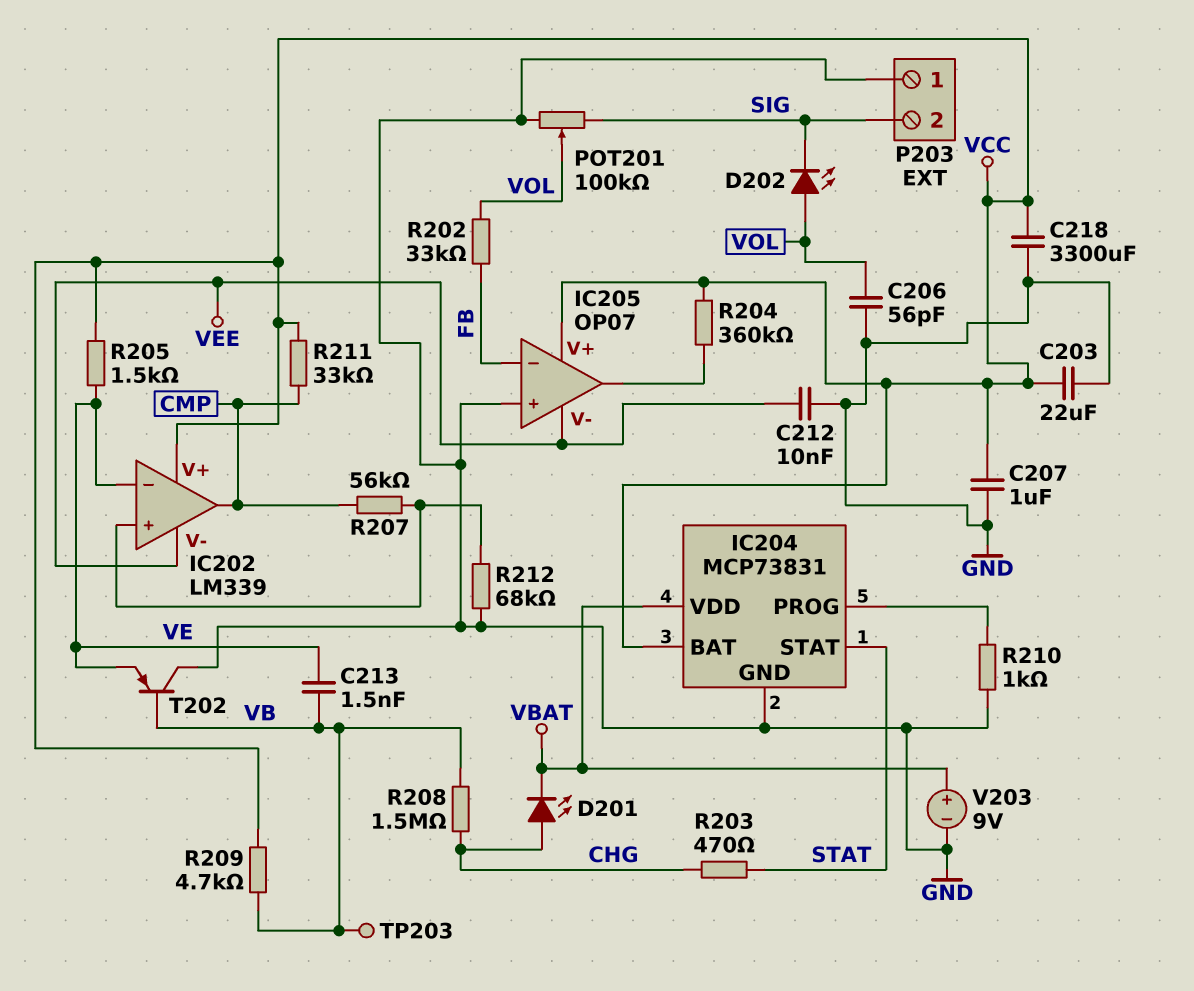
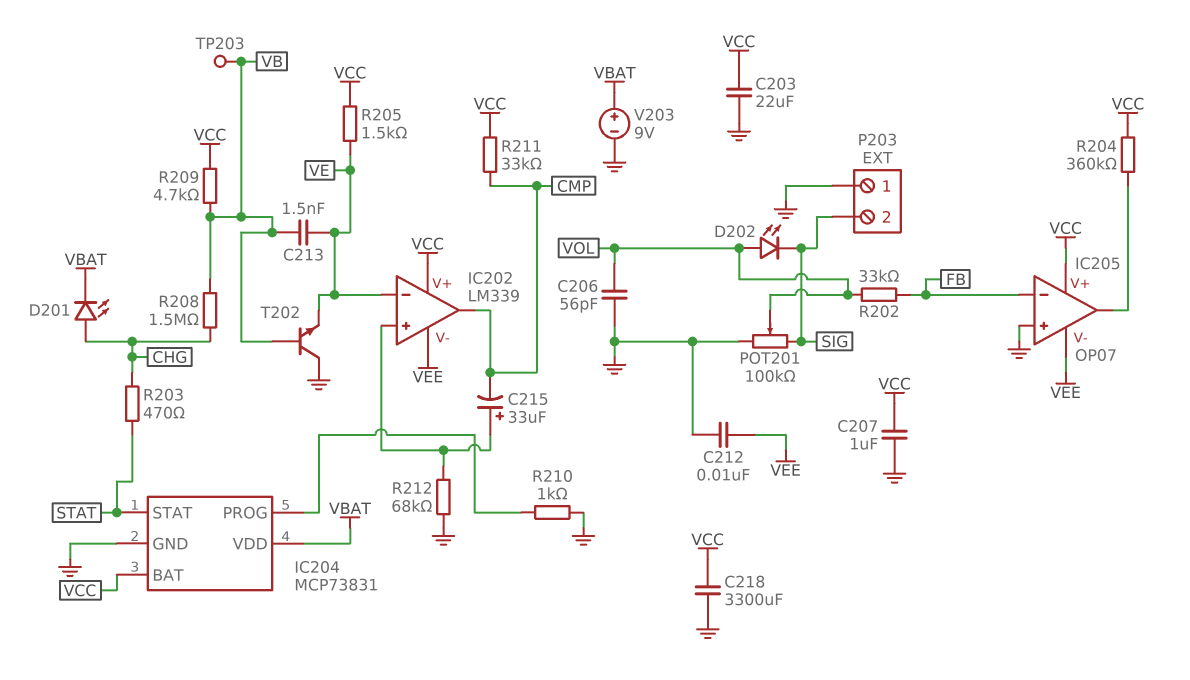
C215: none -> 33uF (plus IC202/in+, minus CMP)
R207: 56k (CMP, IC202/in+) -> none
T202: PNP (B VB, C GND, E VE) -> NPN (B VB, C GND, E VE)

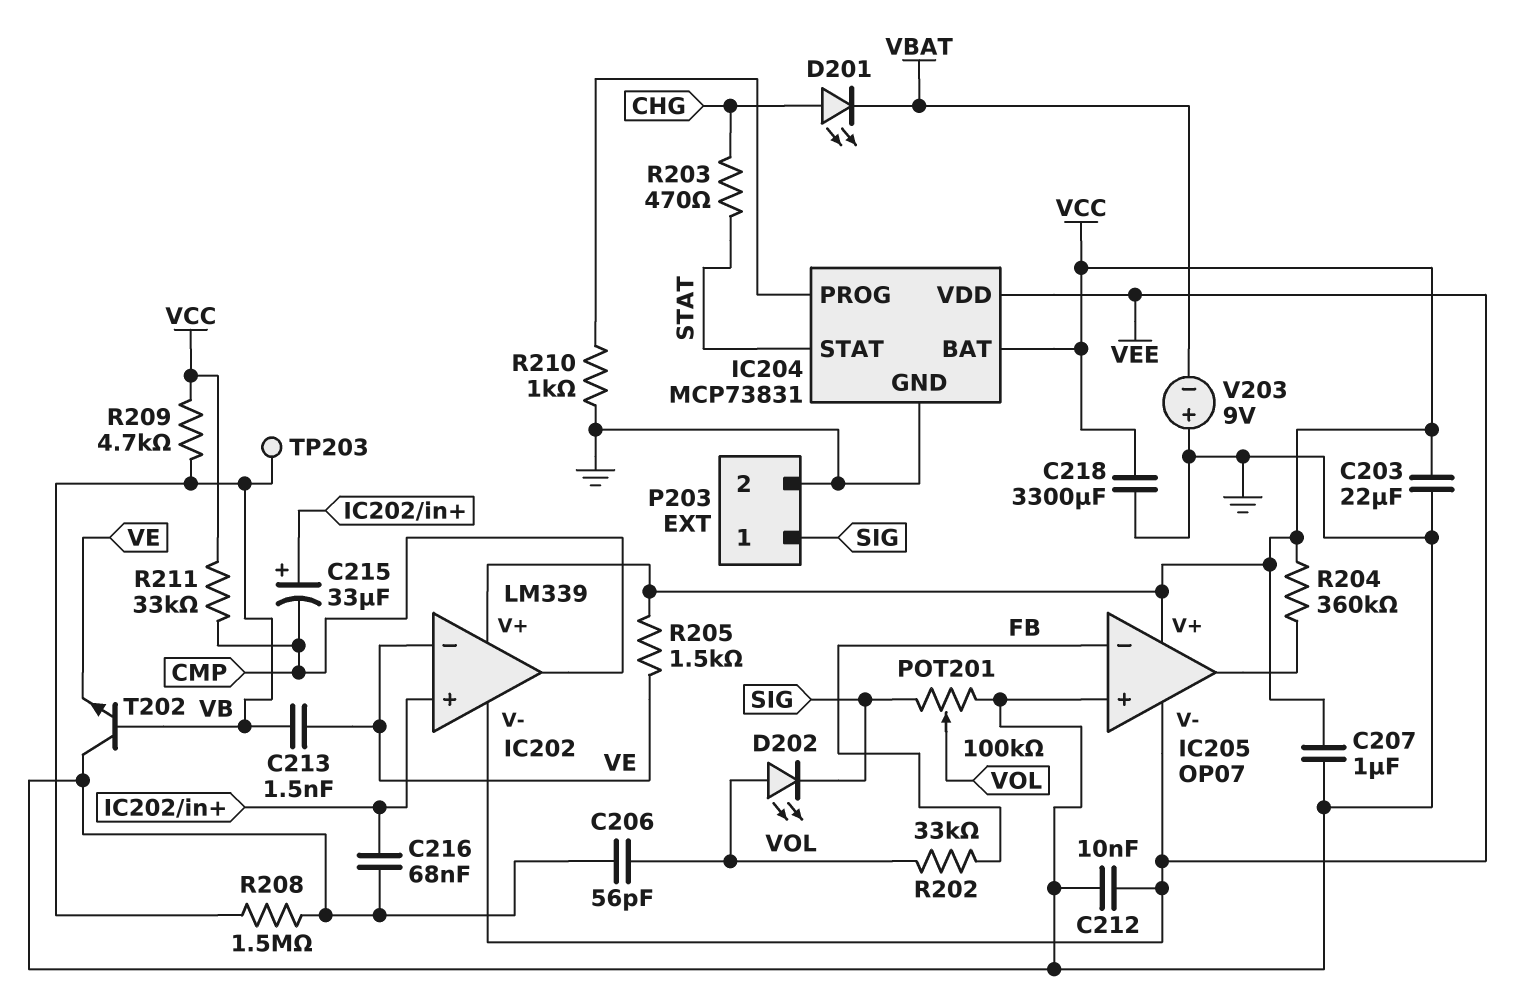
C216: none -> 68nF (GND, IC202/in+)
IC204 pin VDD: VBAT -> VEE
P203 pin 1: GND -> SIG
P203 pin 2: SIG -> GND
R208: 1.5M (CHG, VB) -> 1.5M (GND, VB)
R212: 68k (GND, IC202/in+) -> none
V203: 9V (plus VBAT, minus GND) -> 9V (plus GND, minus VBAT)

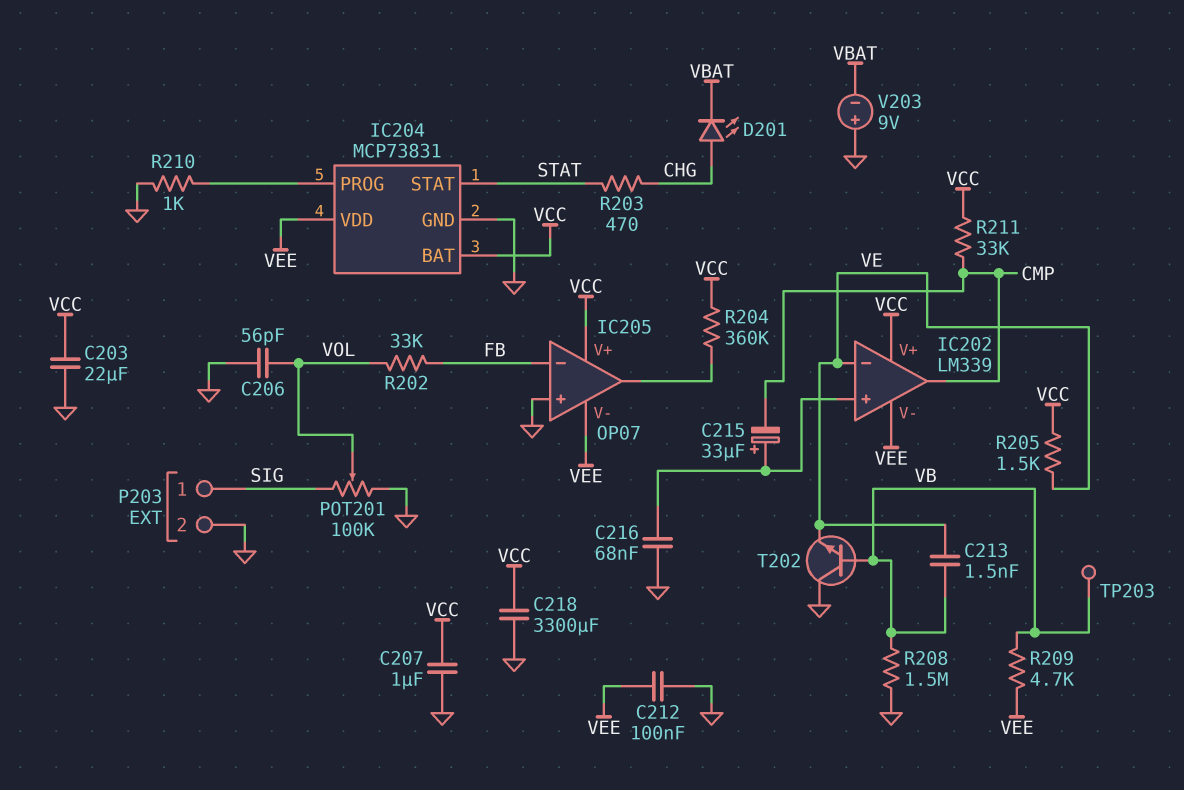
C212: 10nF (GND, VEE) -> 100nF (GND, VEE)
D202: LED (A VOL, K SIG) -> none
R209: 4.7k (VB, VCC) -> 4.7k (VB, VEE)

